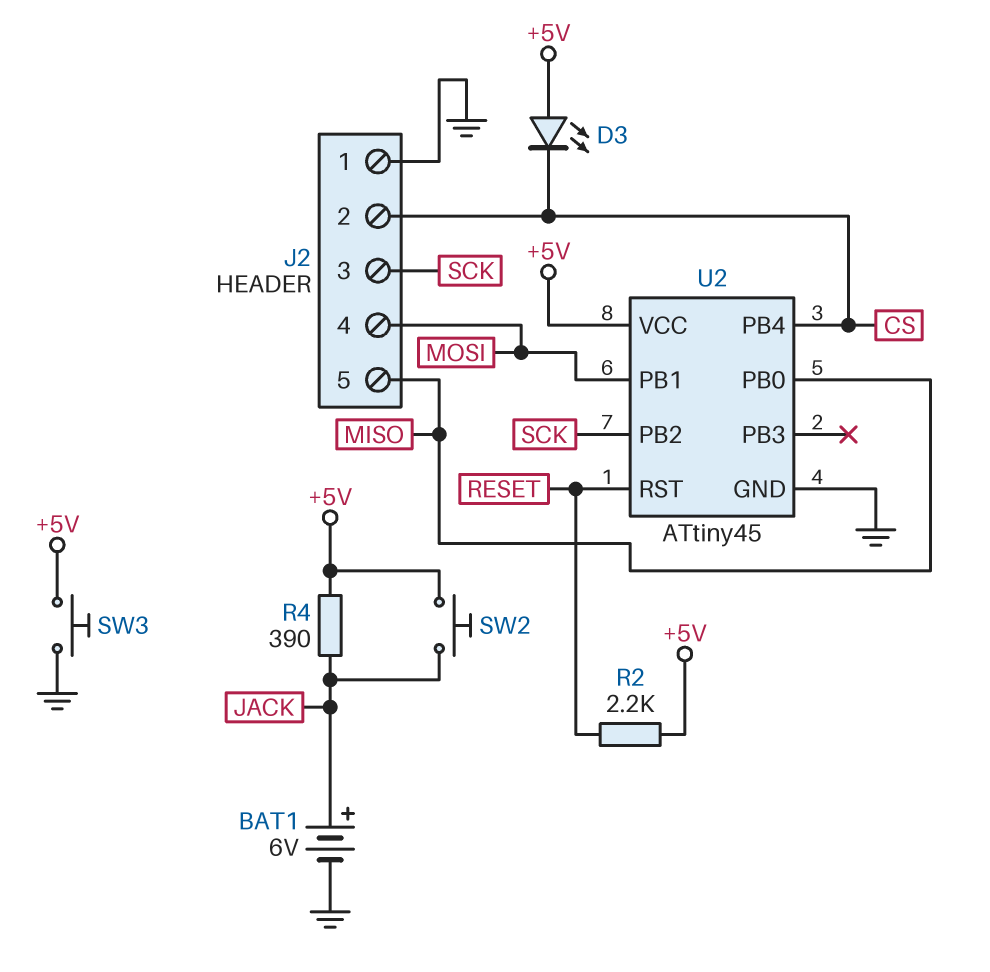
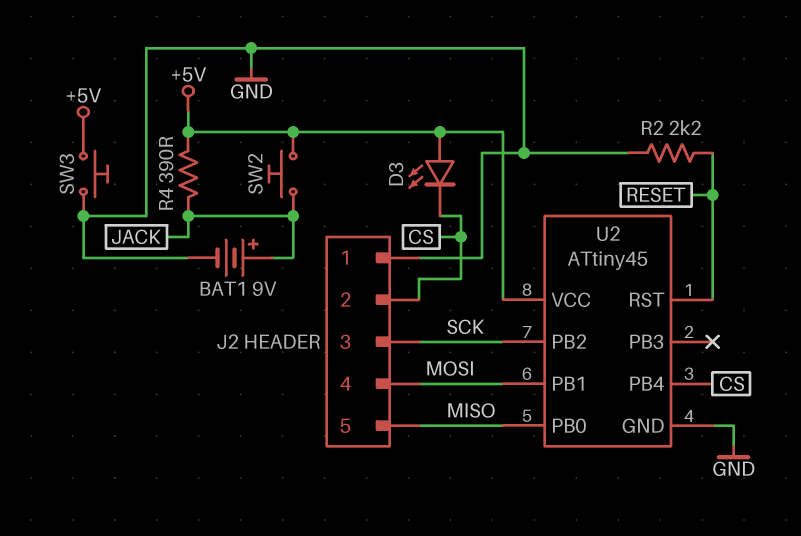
BAT1: 6V (plus JACK, minus GND) -> 9V (plus JACK, minus GND)
R2: 2.2k (+5V, RESET) -> 2.2k (GND, RESET)

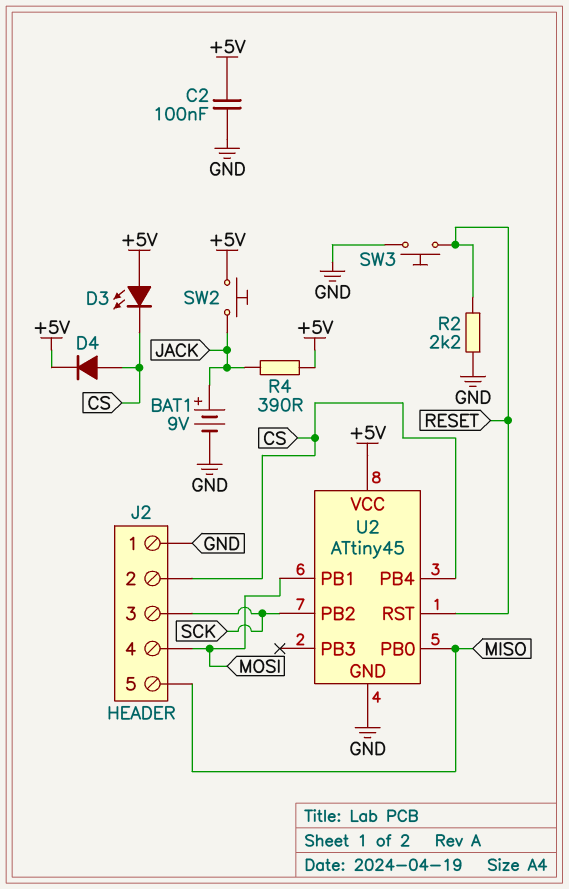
C2: none -> 100nF (+5V, GND)
D4: none -> diode (A CS, K +5V)
SW3: button (+5V, GND) -> button (GND, RESET)

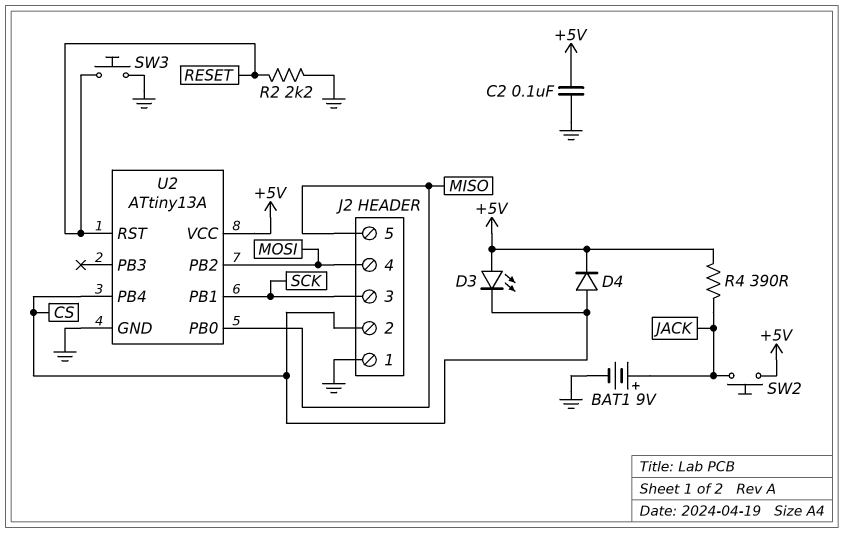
U2: ATtiny45 -> ATtiny13A
U2 pin PB1: MOSI -> SCK
U2 pin PB2: SCK -> MOSI

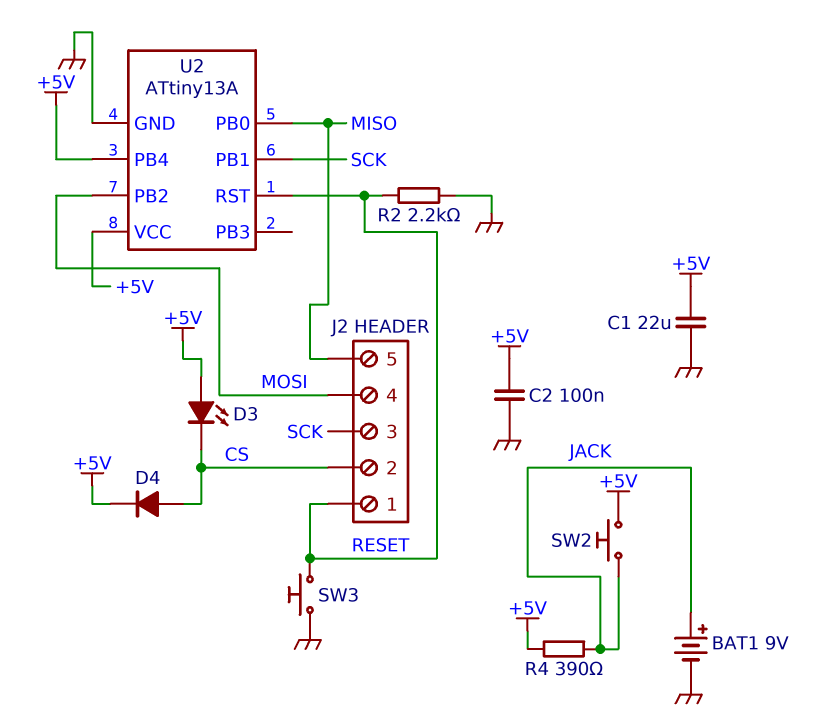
C1: none -> 22uF (+5V, GND)
J2 pin 1: GND -> RESET
U2 pin PB4: CS -> +5V

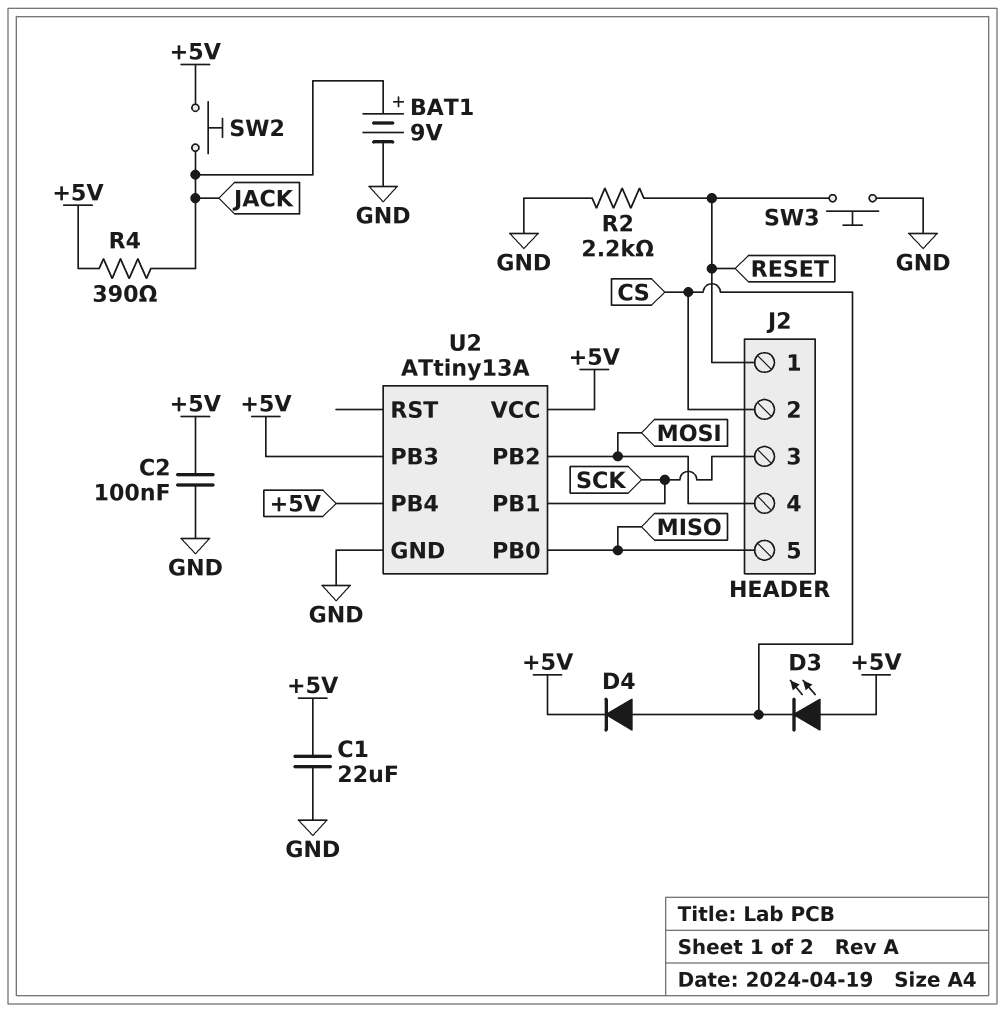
U2 pin PB3: none -> +5V
U2 pin RST: RESET -> none

